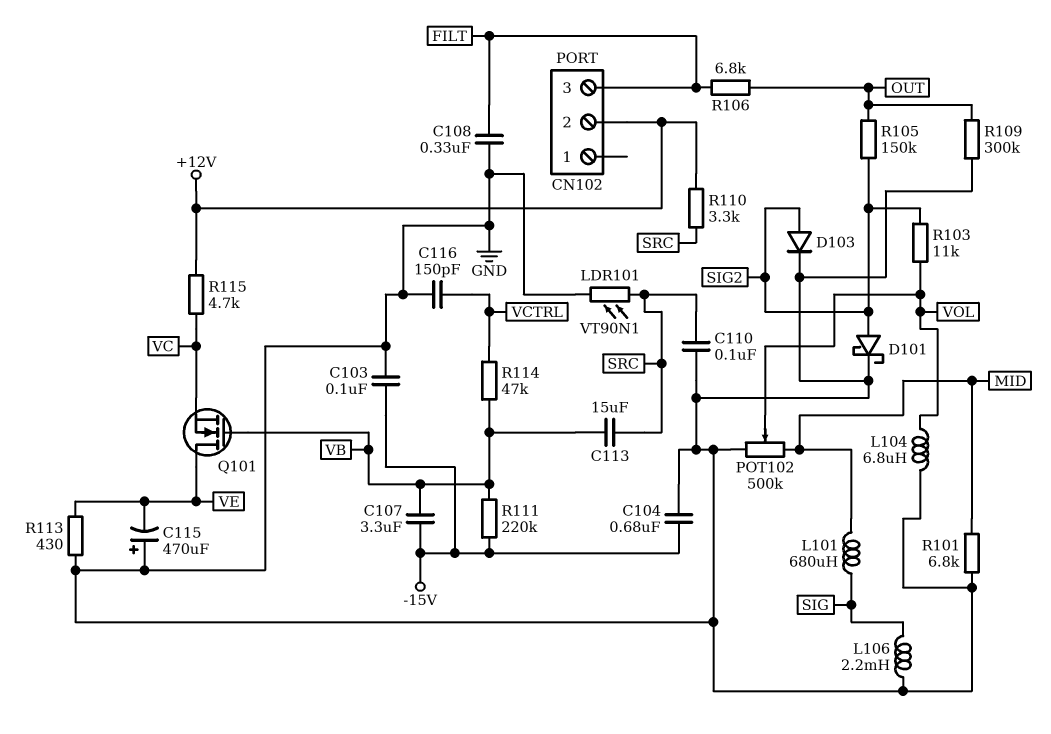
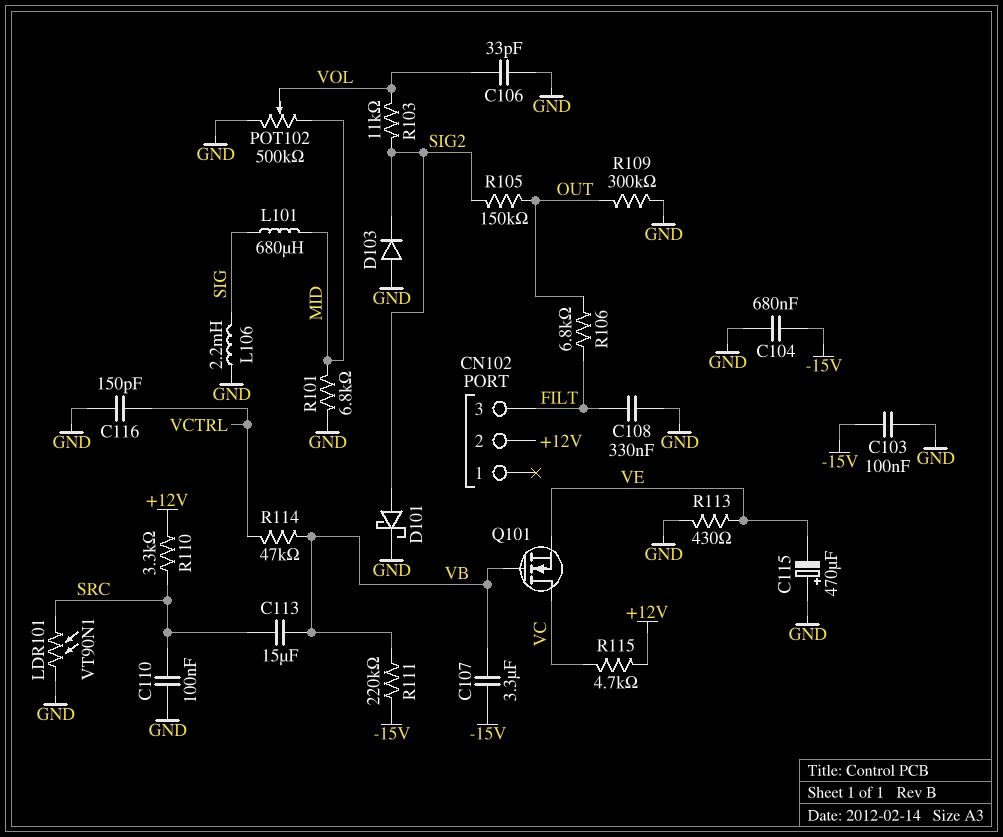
C106: none -> 33pF (GND, VOL)
D103: diode (A SIG2, K GND) -> diode (A GND, K SIG2)
L104: 6.8uH (GND, VOL) -> none
Q101: NMOS (G VB, D VE, S VC) -> NMOS (G VB, D VC, S VE)

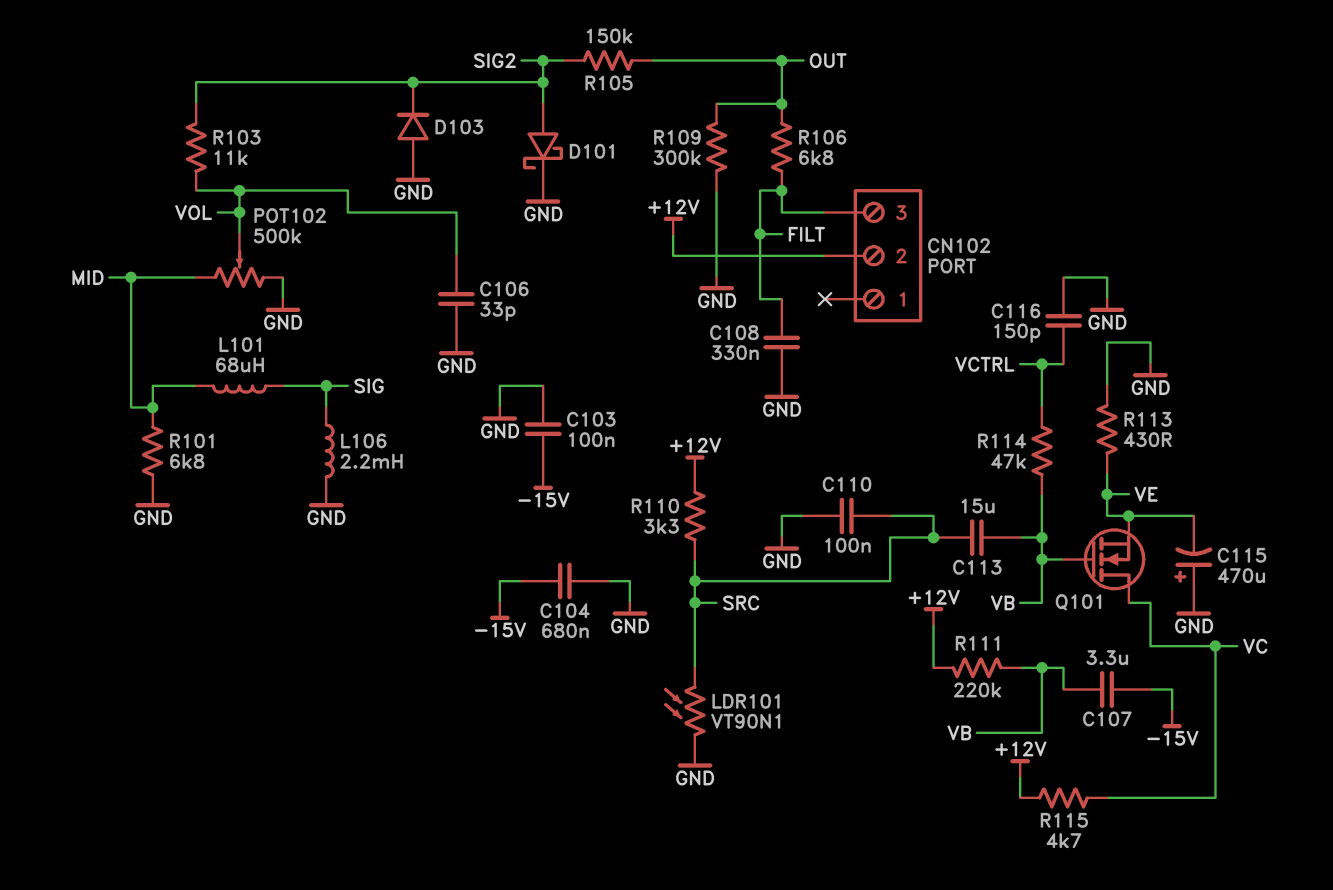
L101: 680uH (MID, SIG) -> 68uH (MID, SIG)
R111: 220k (-15V, VB) -> 220k (+12V, VB)

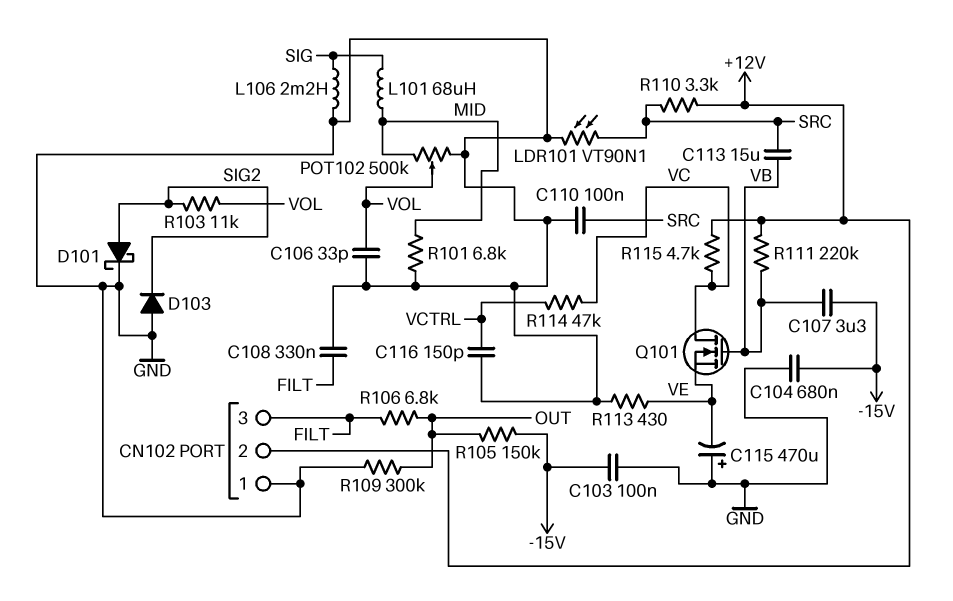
CN102 pin 1: none -> GND
R105: 150k (OUT, SIG2) -> 150k (-15V, OUT)
R114: 47k (VB, VCTRL) -> 47k (VC, VCTRL)

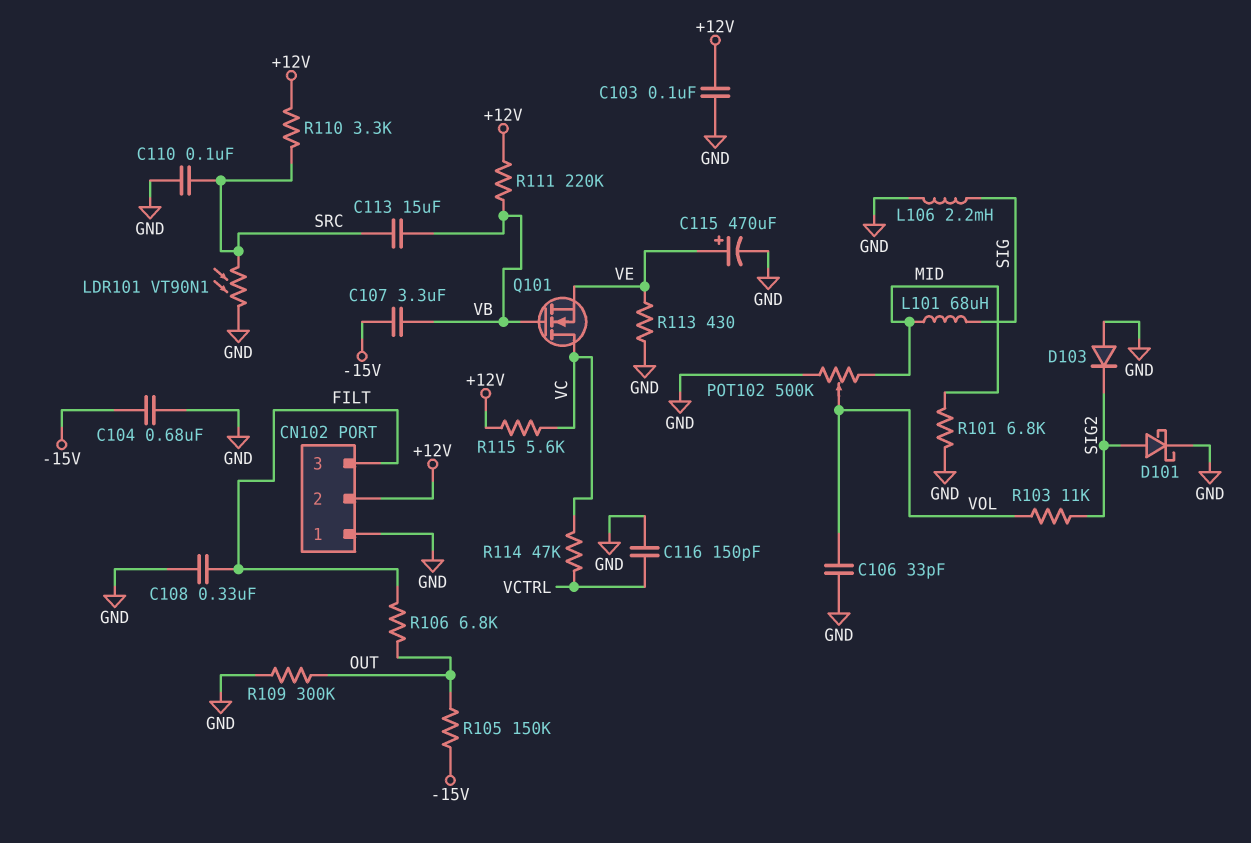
C103: 100nF (-15V, GND) -> 100nF (+12V, GND)
C115: 470uF (plus GND, minus VE) -> 470uF (plus VE, minus GND)
R115: 4.7k (+12V, VC) -> 5.6k (+12V, VC)

